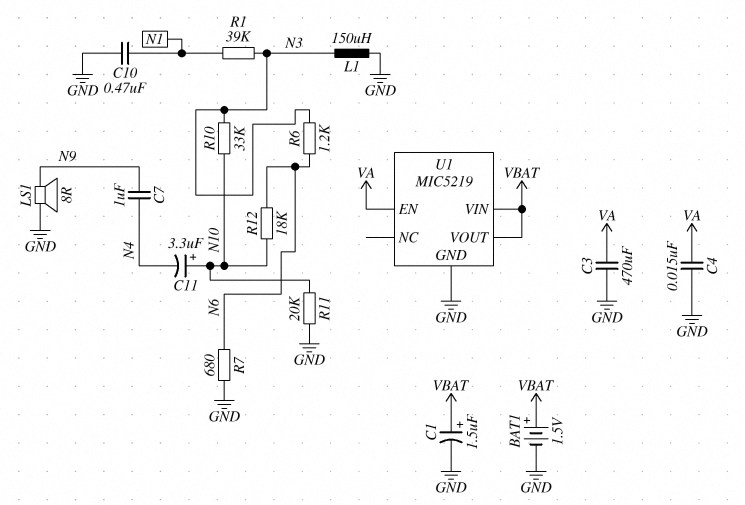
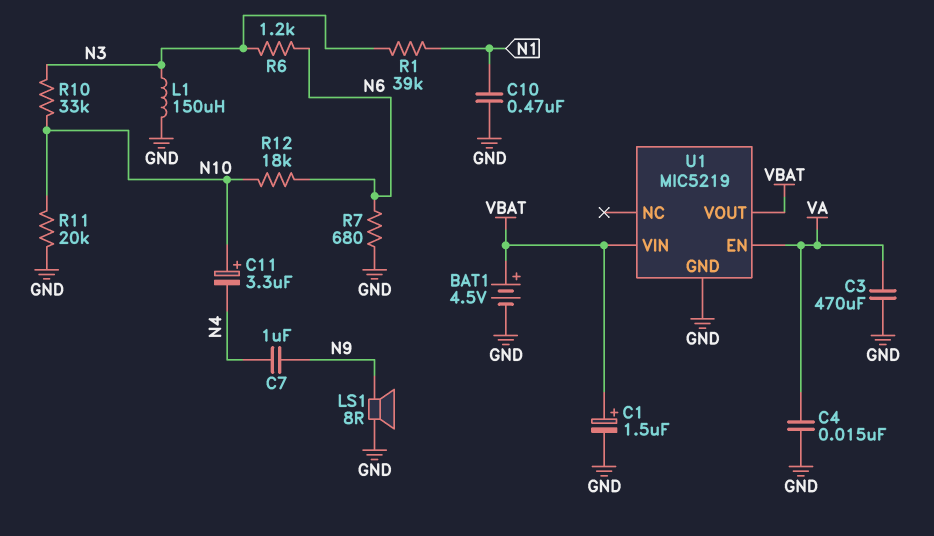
BAT1: 1.5V (plus VBAT, minus GND) -> 4.5V (plus VBAT, minus GND)

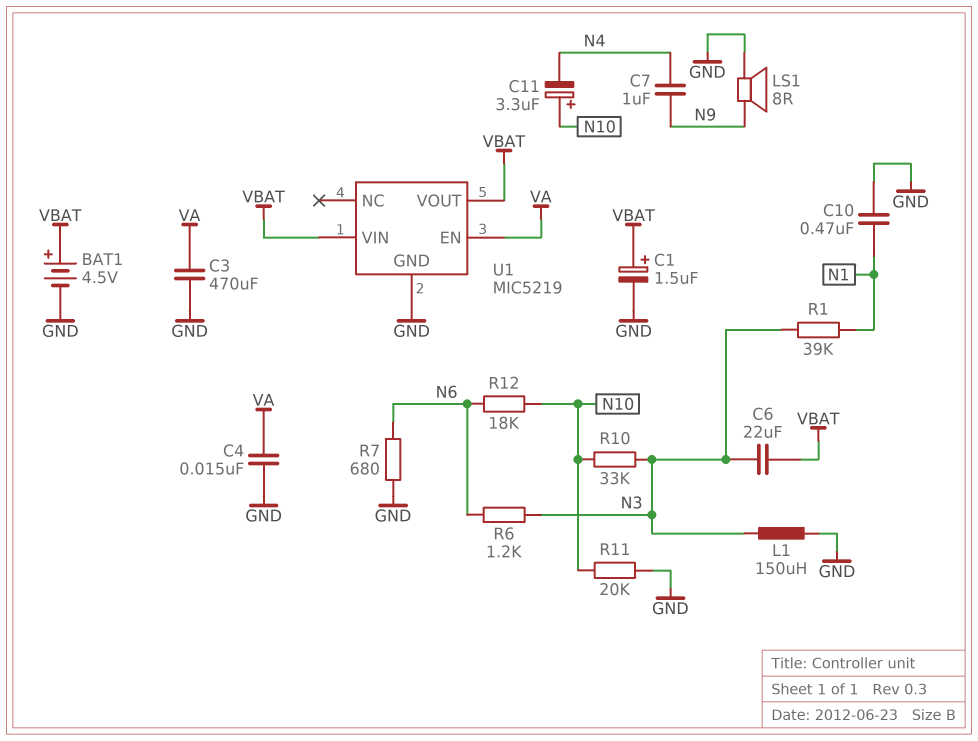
C6: none -> 22uF (N3, VBAT)

